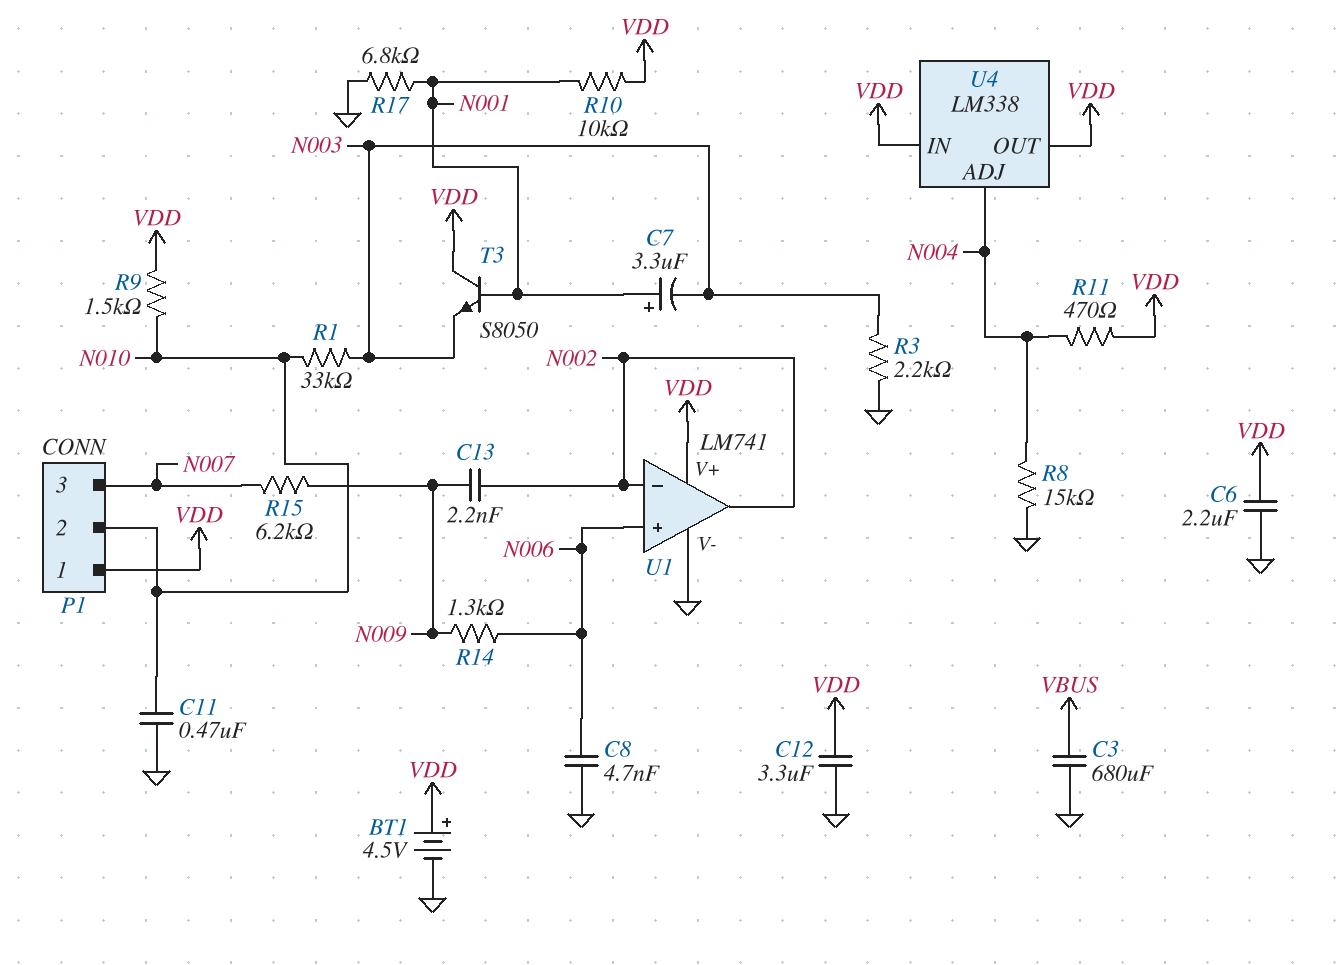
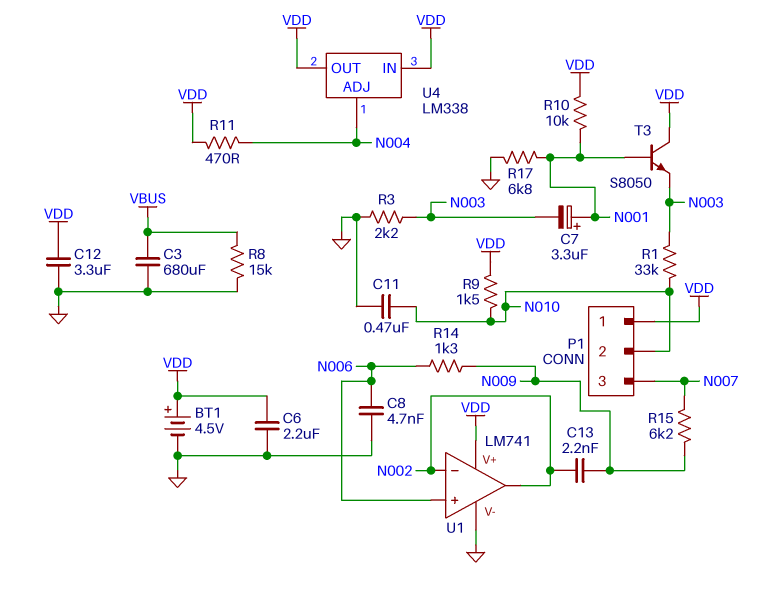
R8: 15k (GND, N004) -> 15k (GND, VBUS)

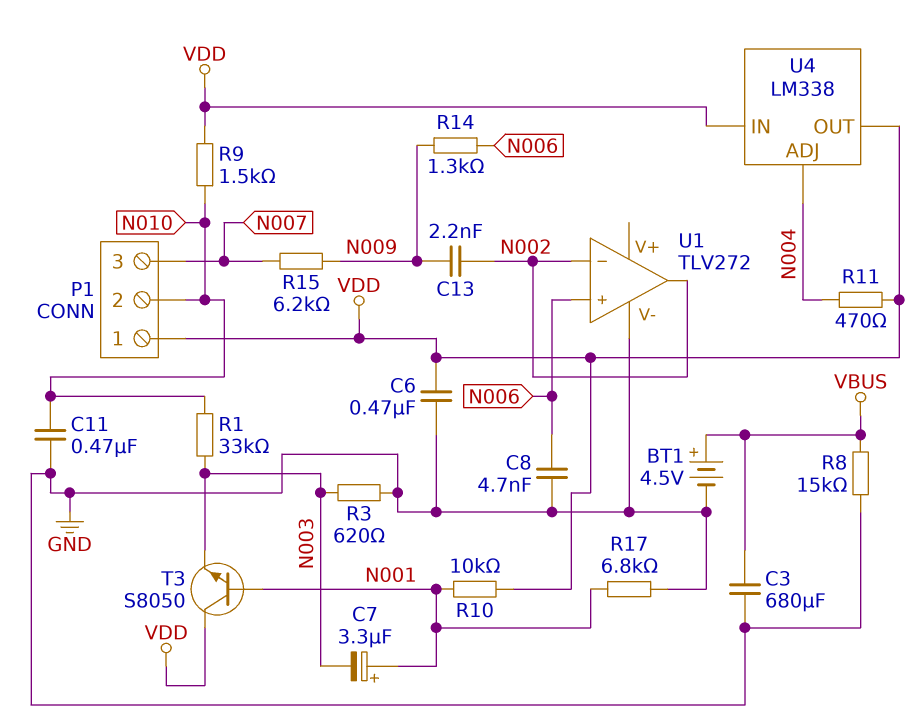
BT1: 4.5V (plus VDD, minus GND) -> 4.5V (plus VBUS, minus GND)
C6: 2.2uF (GND, VDD) -> 470nF (GND, VDD)
C12: 3.3uF (GND, VDD) -> none
R3: 2.2k (GND, N003) -> 620 (GND, N003)
U1: LM741 -> TLV272
U1 pin V+: VDD -> none

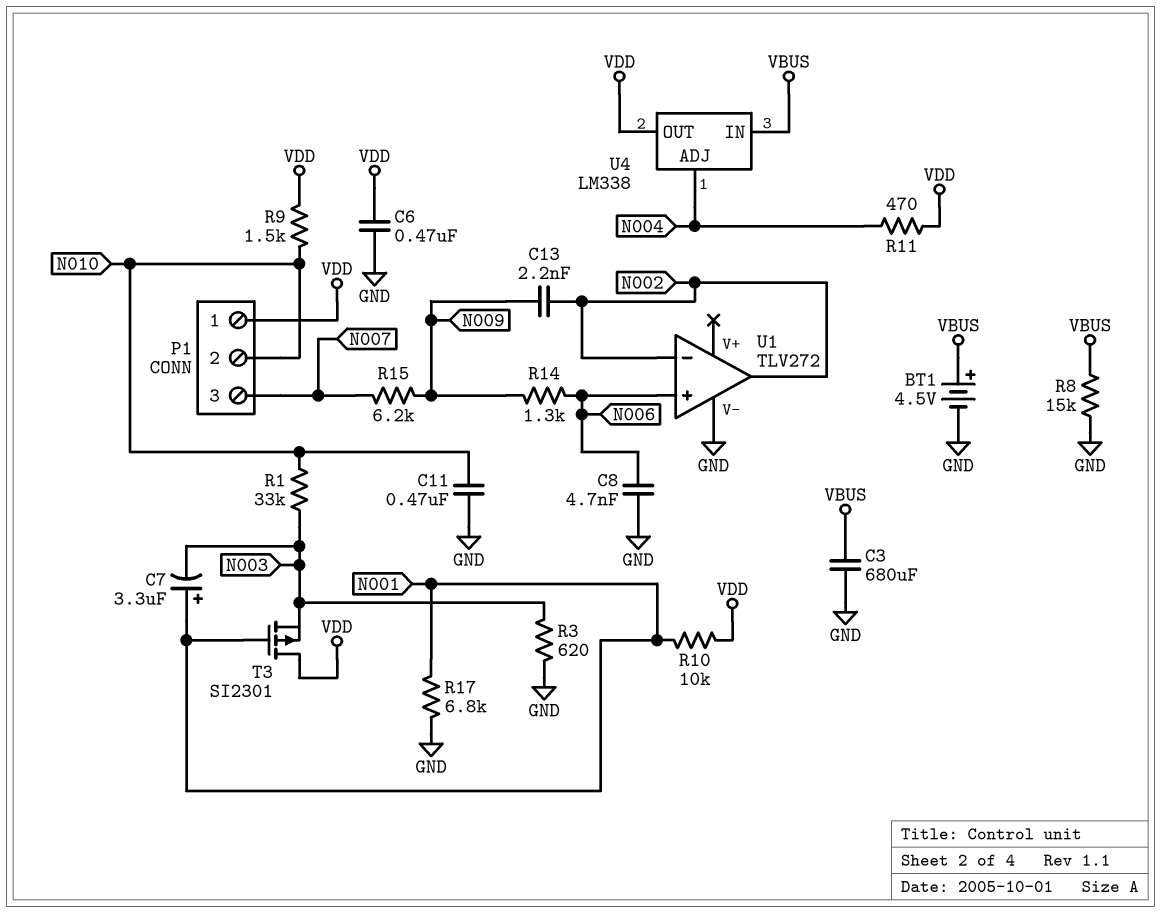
T3: NPN S8050 (B N001, C VDD, E N003) -> PMOS SI2301 (G N001, D VDD, S N003)
U4 pin IN: VDD -> VBUS

